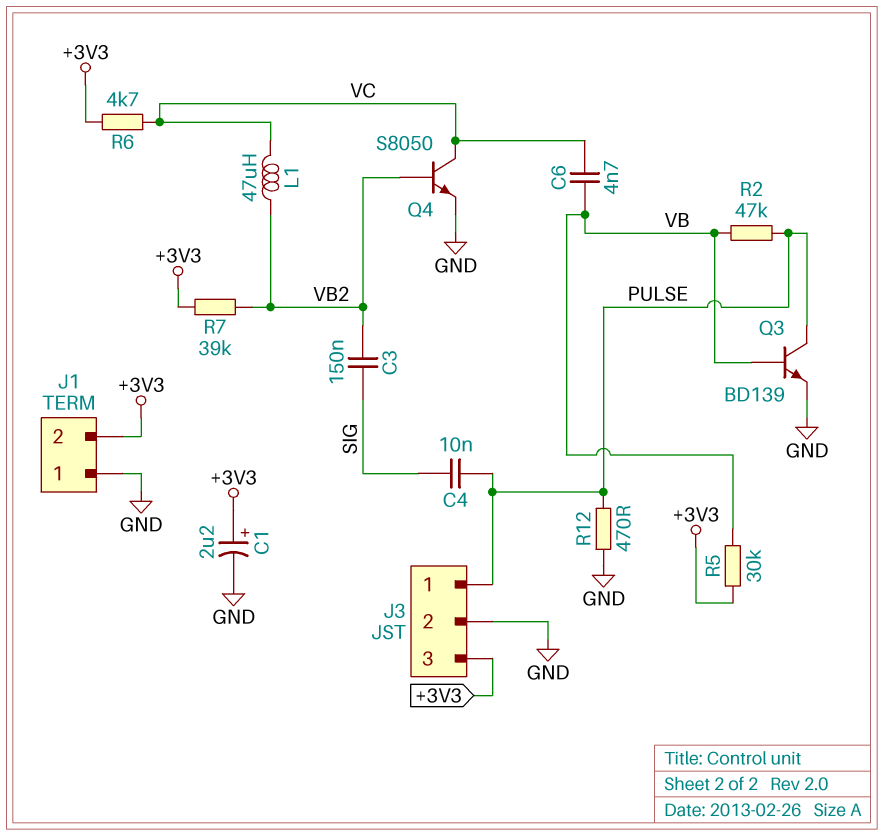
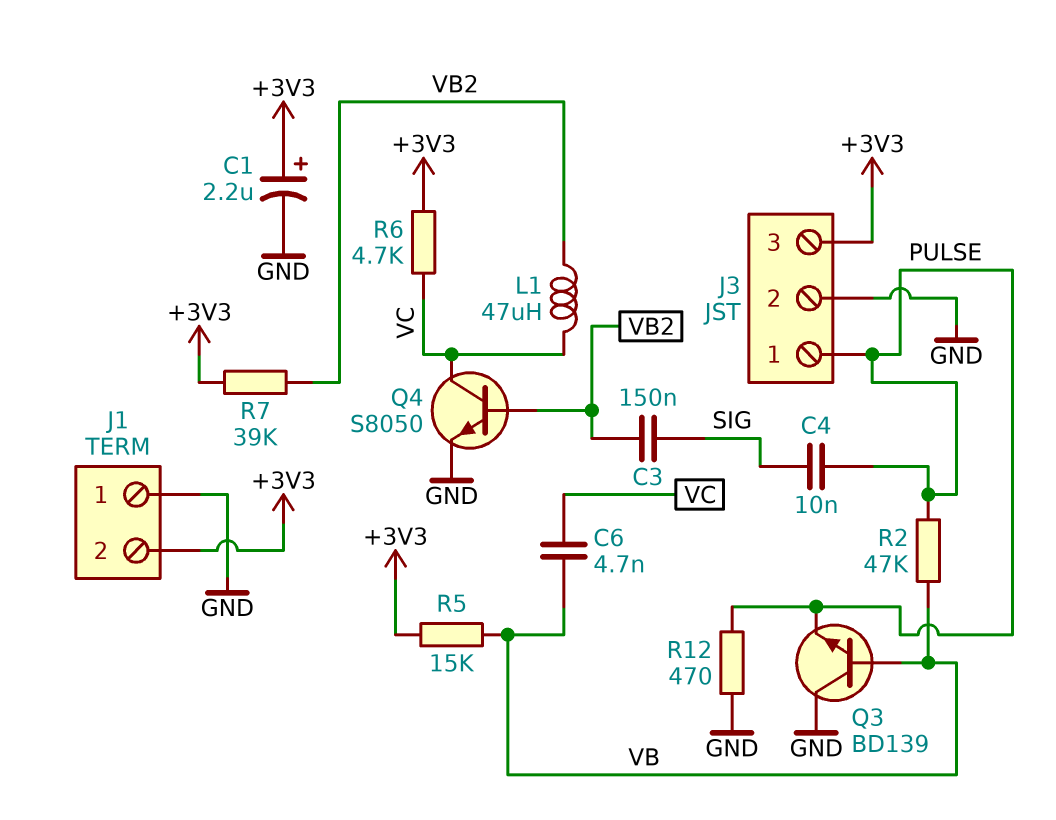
Q3: NPN BD139 (B VB, C PULSE, E GND) -> NPN BD139 (B VB, C GND, E PULSE)
R5: 30k (+3V3, VB) -> 15k (+3V3, VB)

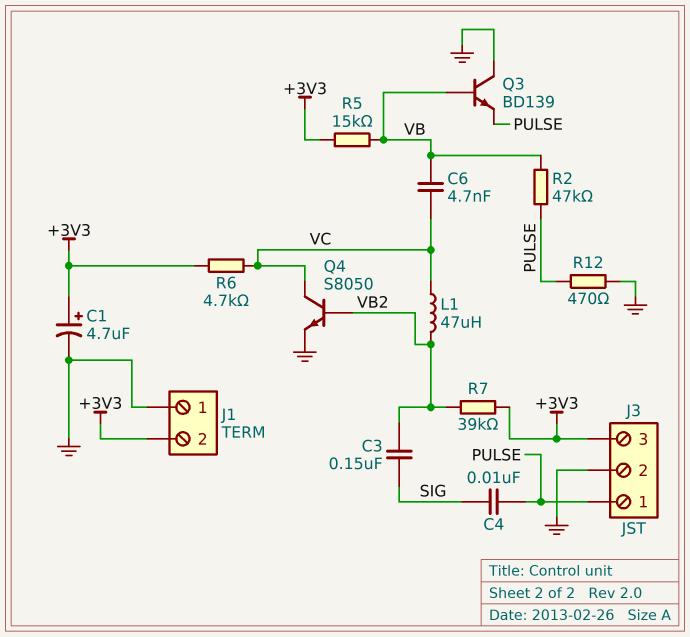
C1: 2.2uF (plus +3V3, minus GND) -> 4.7uF (plus +3V3, minus GND)

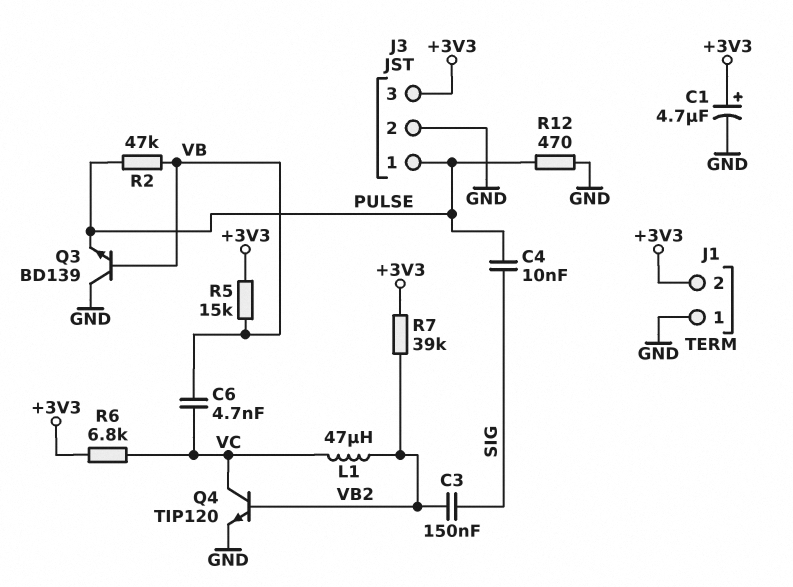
Q4: NPN S8050 (B VB2, C VC, E GND) -> NPN TIP120 (B VB2, C VC, E GND)
R6: 4.7k (+3V3, VC) -> 6.8k (+3V3, VC)

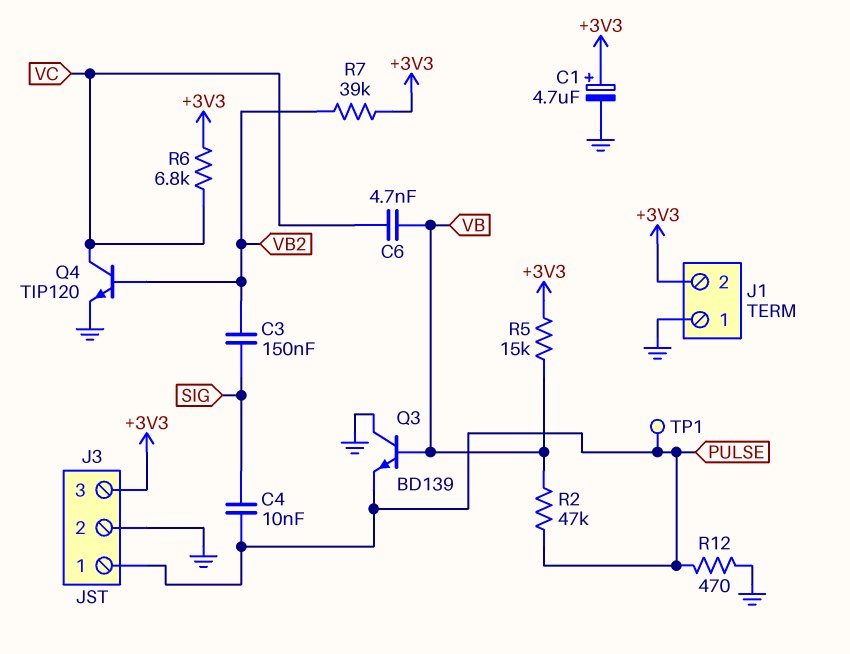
L1: 47uH (VB2, VC) -> none
TP1: none -> test point (PULSE)

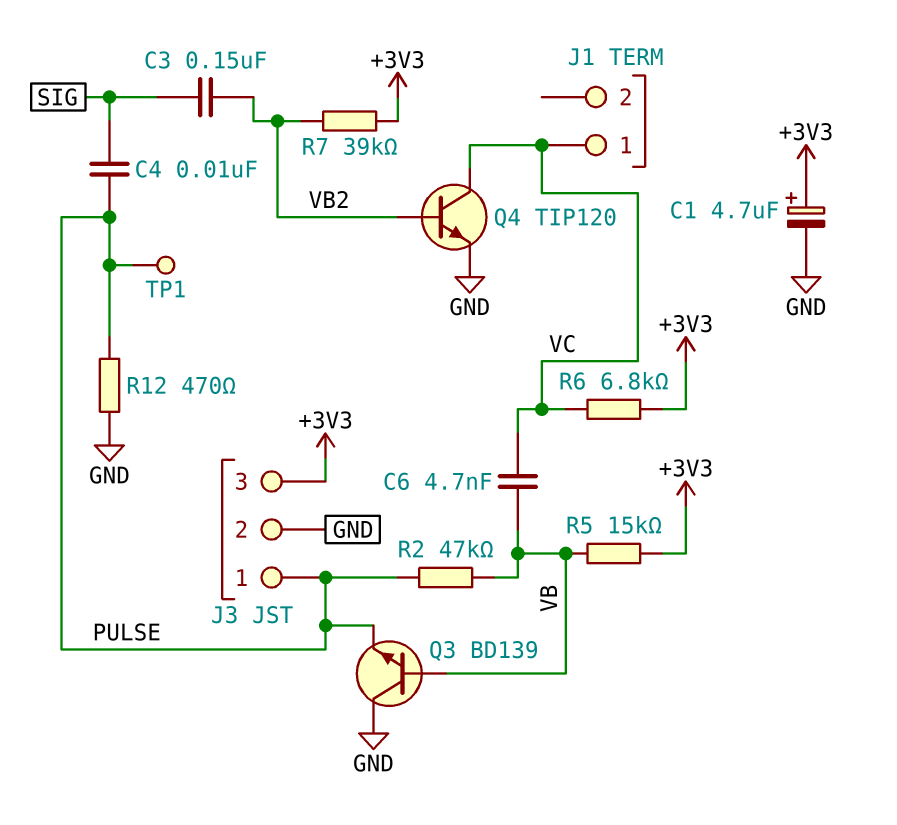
J1 pin 1: GND -> VC
J1 pin 2: +3V3 -> none

